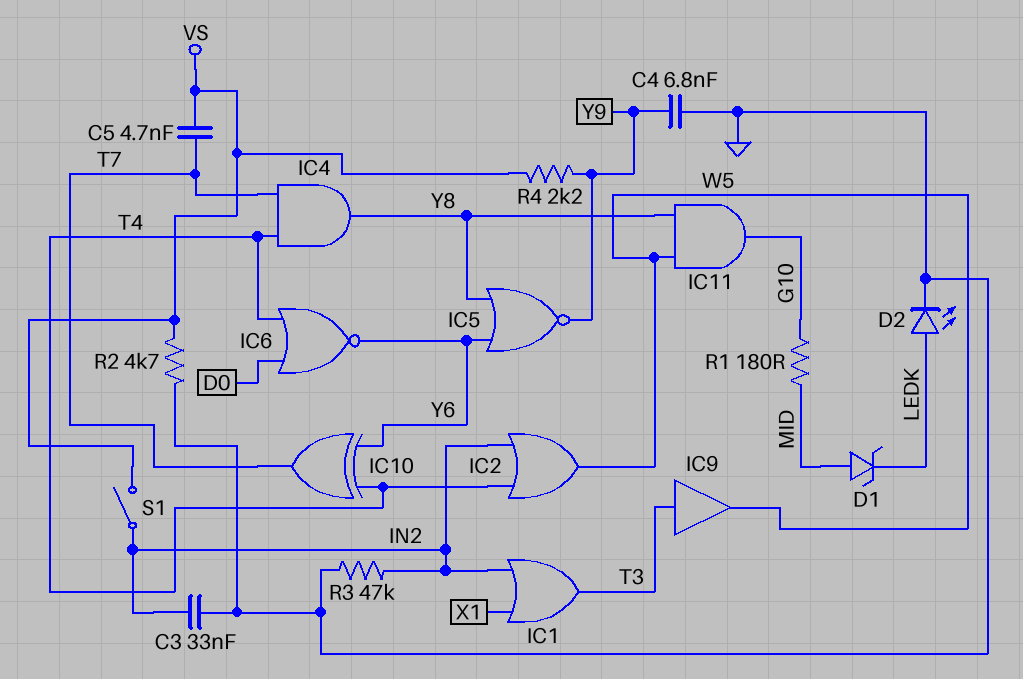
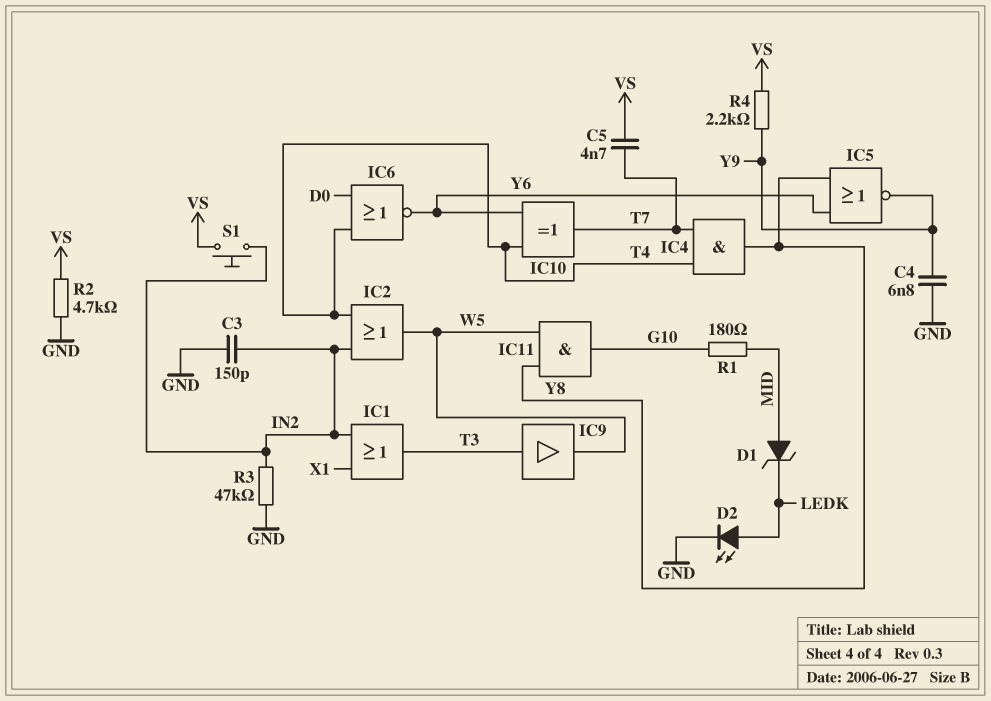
C3: 33nF (GND, IN2) -> 150pF (GND, IN2)
S1: switch (IN2, VS) -> button (IN2, VS)

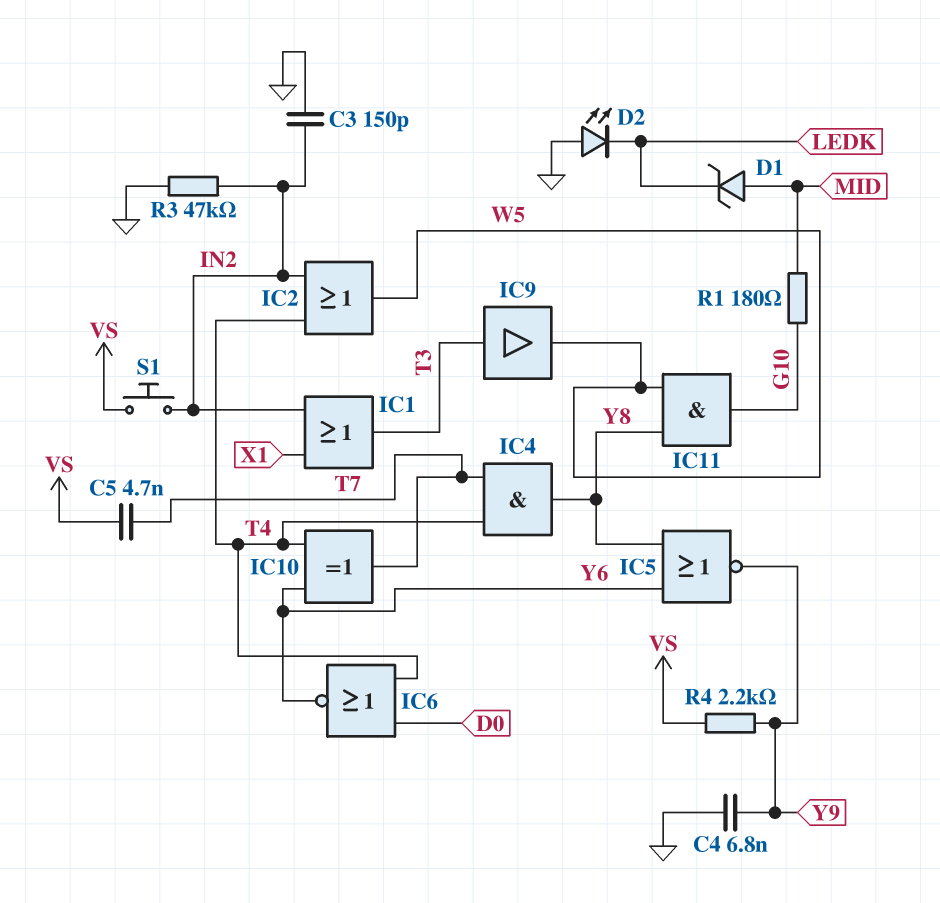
D2: LED (A LEDK, K GND) -> LED (A GND, K LEDK)
R2: 4.7k (GND, VS) -> none

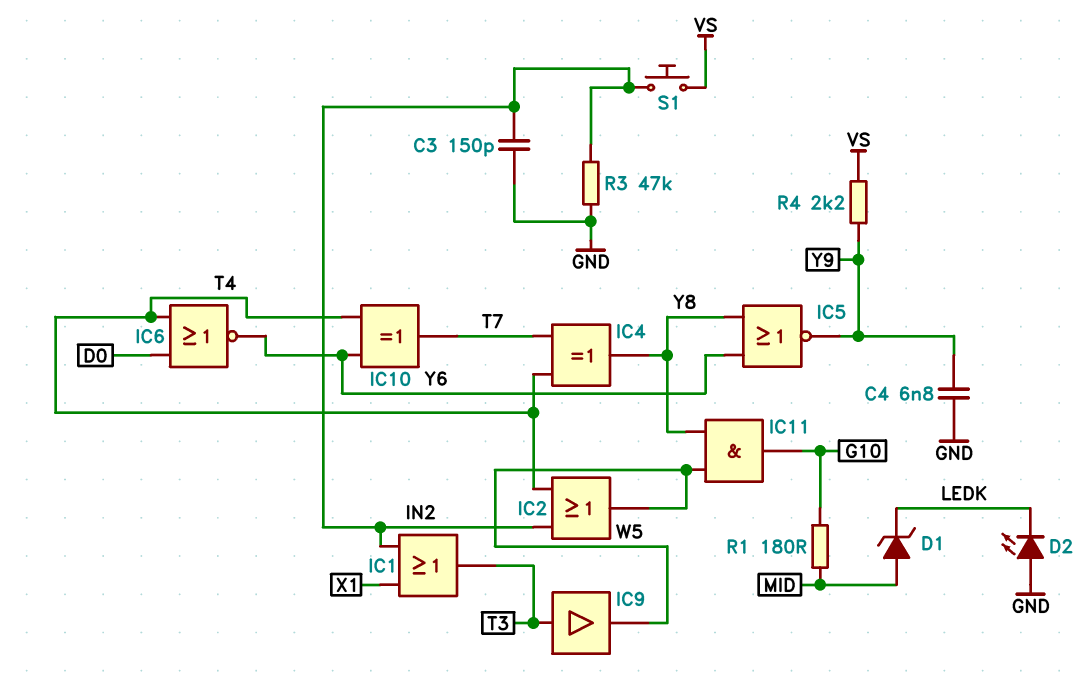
C5: 4.7nF (T7, VS) -> none
IC4: AND (in T4, in T7, out Y8) -> XOR (in T4, in T7, out Y8)

